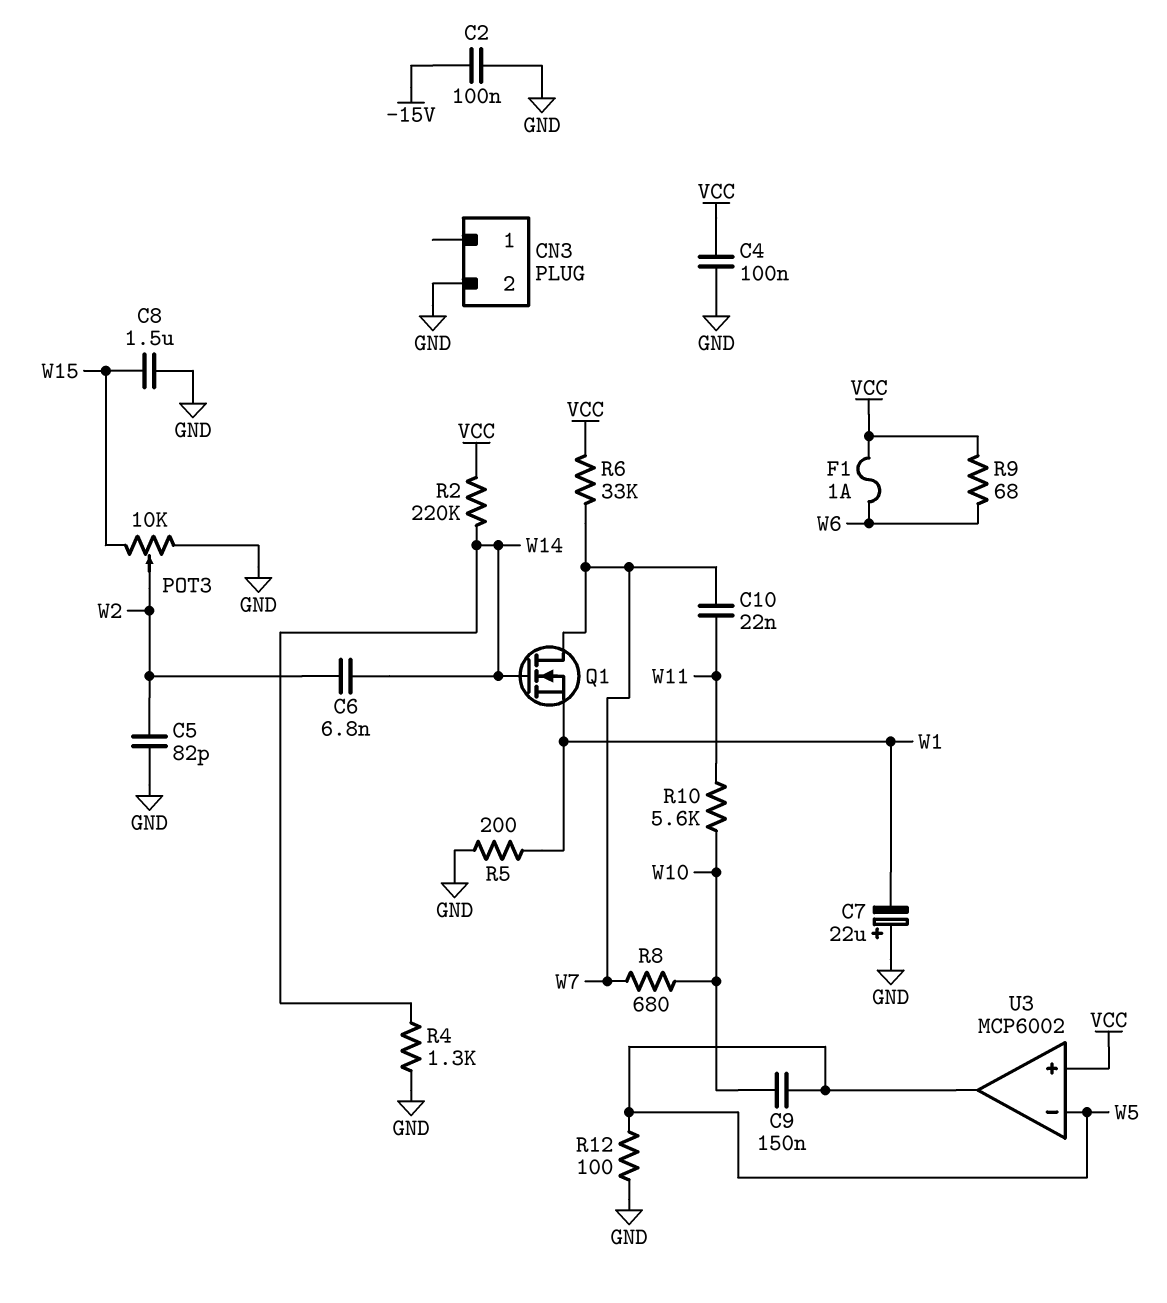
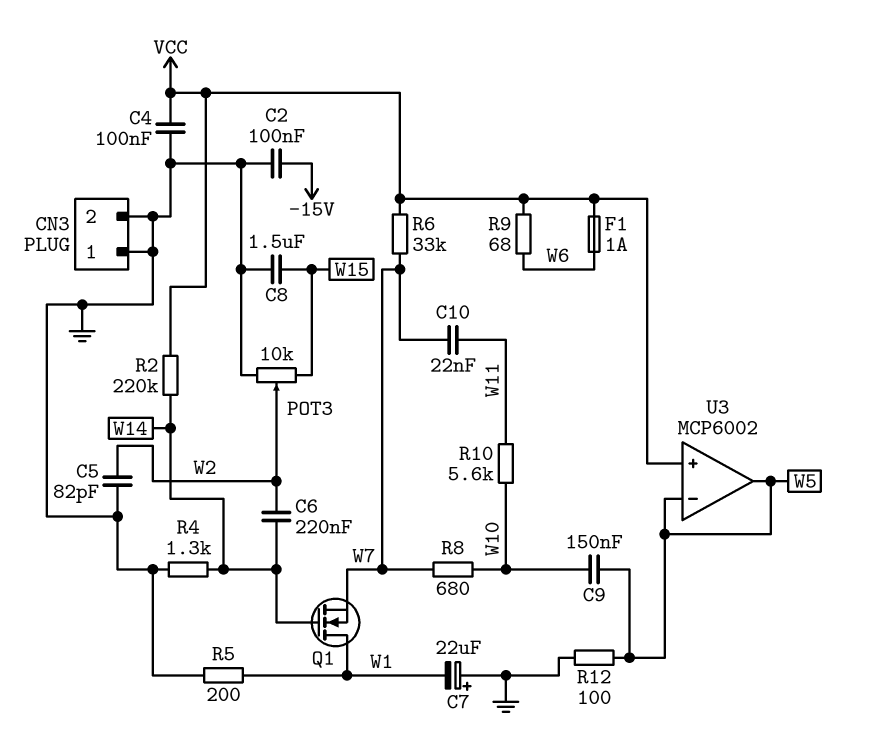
C6: 6.8nF (W2, W14) -> 220nF (W2, W14)
CN3 pin 1: none -> GND
Q1: NMOS (G W14, D W7, S W1) -> NMOS (G W14, D W1, S W7)

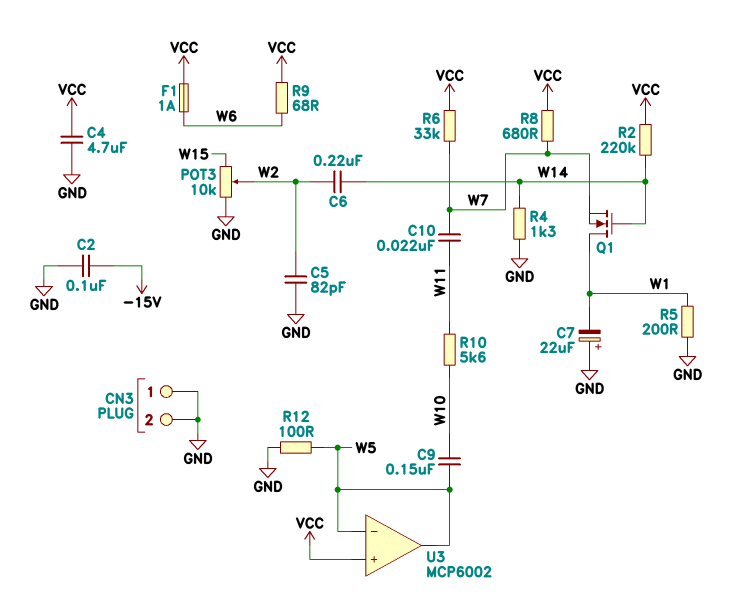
C4: 100nF (GND, VCC) -> 4.7uF (GND, VCC)
C8: 1.5uF (GND, W15) -> none
R8: 680 (W7, W10) -> 680 (VCC, W7)

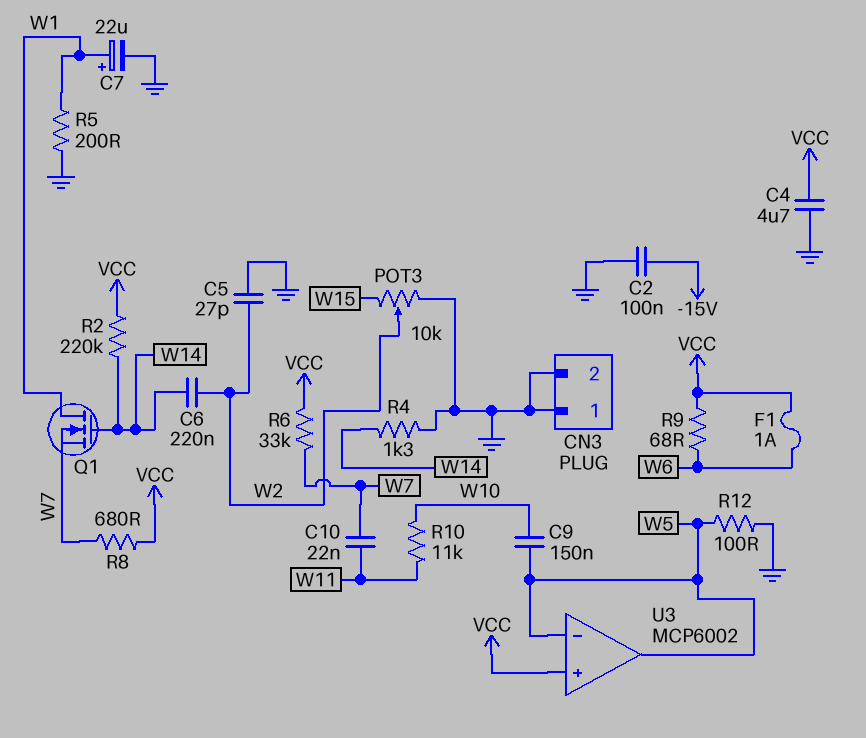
C5: 82pF (GND, W2) -> 27pF (GND, W2)
C7: 22uF (plus GND, minus W1) -> 22uF (plus W1, minus GND)
R10: 5.6k (W10, W11) -> 11k (W10, W11)

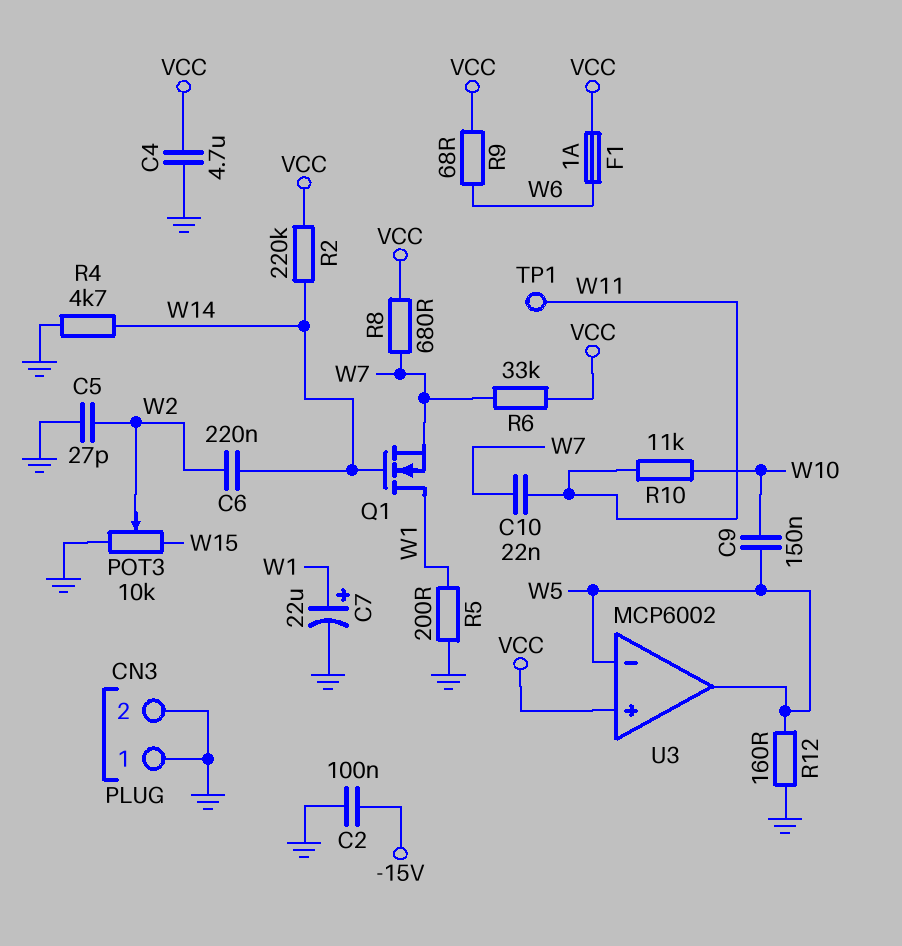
R4: 1.3k (GND, W14) -> 4.7k (GND, W14)
R12: 100 (GND, W5) -> 160 (GND, W5)
TP1: none -> test point (W11)

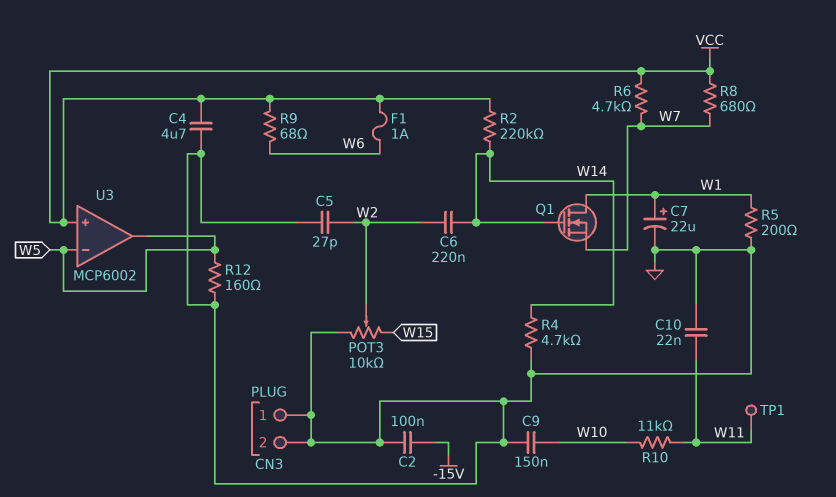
C9: 150nF (W5, W10) -> 150nF (GND, W10)
C10: 22nF (W7, W11) -> 22nF (GND, W11)
R6: 33k (VCC, W7) -> 4.7k (VCC, W7)

